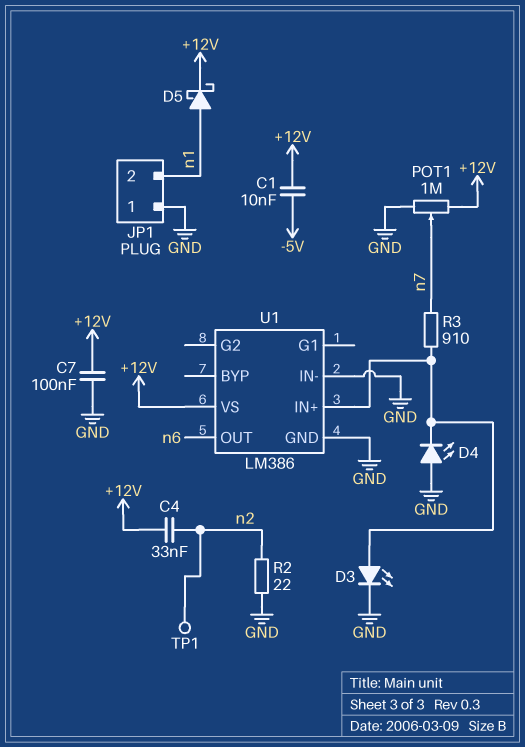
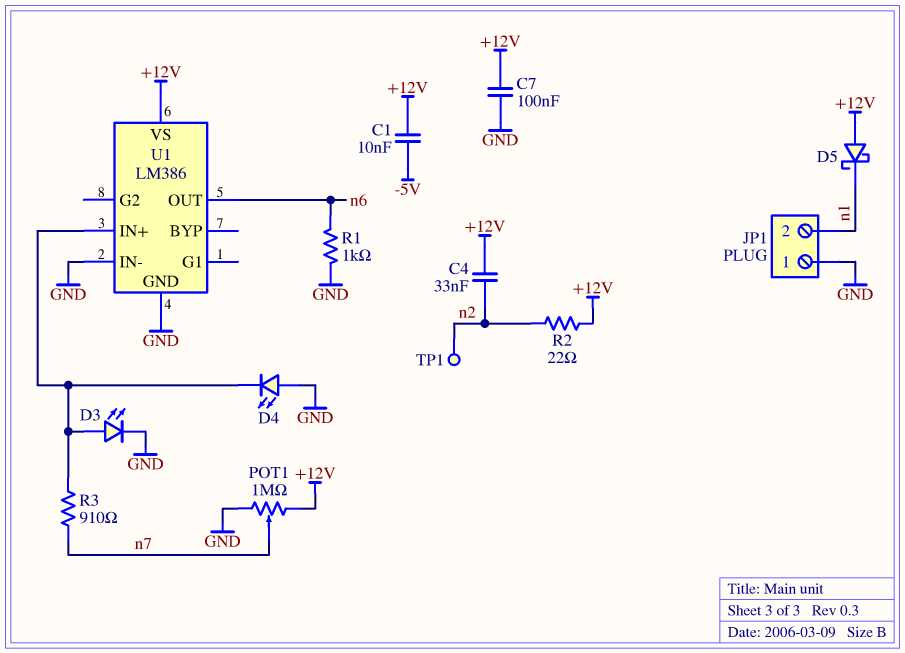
D5: schottky (A n1, K +12V) -> schottky (A +12V, K n1)
R1: none -> 1k (GND, n6)
R2: 22 (GND, n2) -> 22 (+12V, n2)

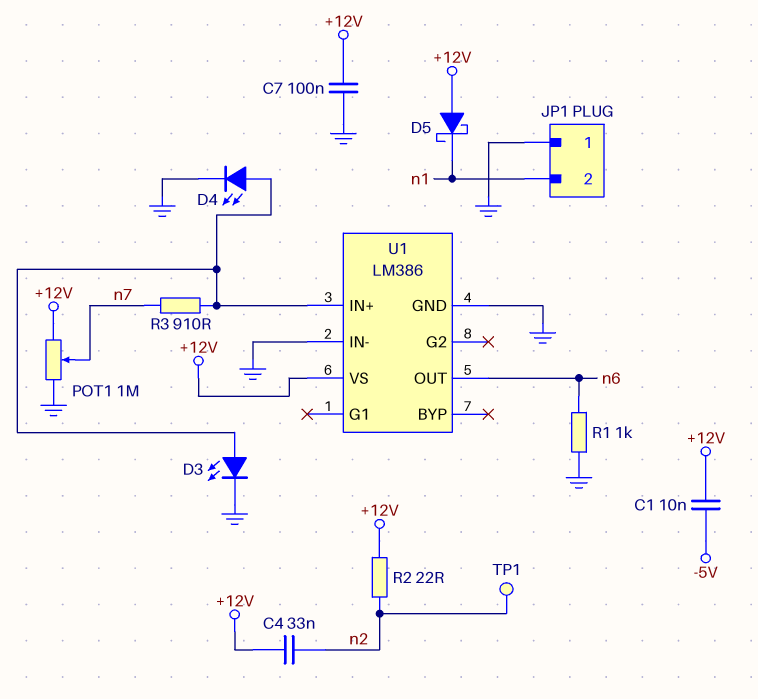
D4: LED (A GND, K U1/IN+) -> LED (A U1/IN+, K GND)

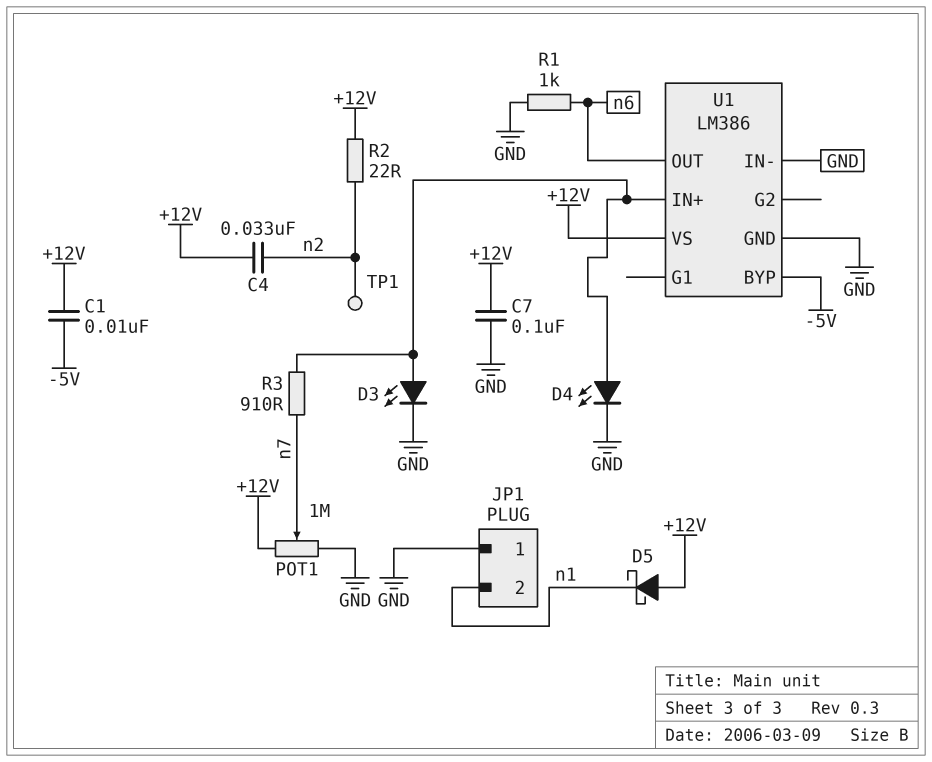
U1 pin BYP: none -> -5V

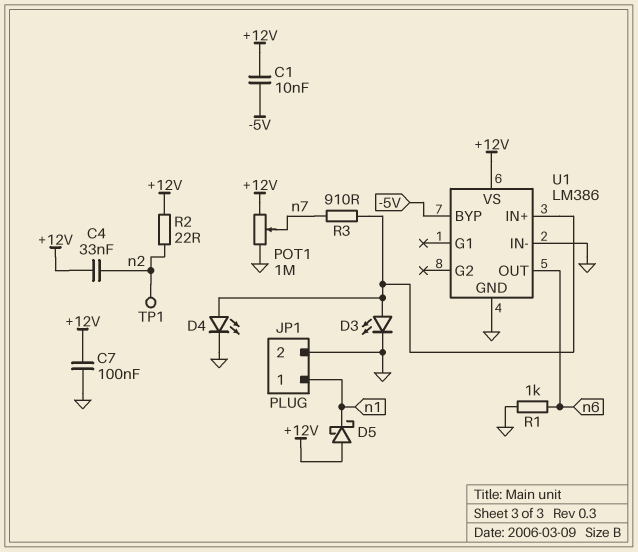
JP1 pin 1: GND -> n1
JP1 pin 2: n1 -> GND

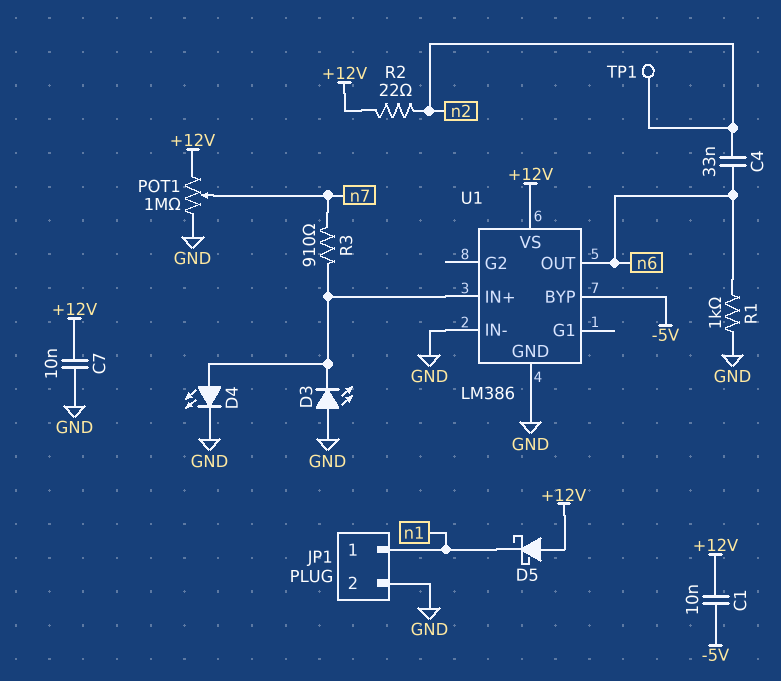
C4: 33nF (+12V, n2) -> 33nF (n2, n6)
C7: 100nF (+12V, GND) -> 10nF (+12V, GND)
D3: LED (A U1/IN+, K GND) -> LED (A GND, K U1/IN+)

